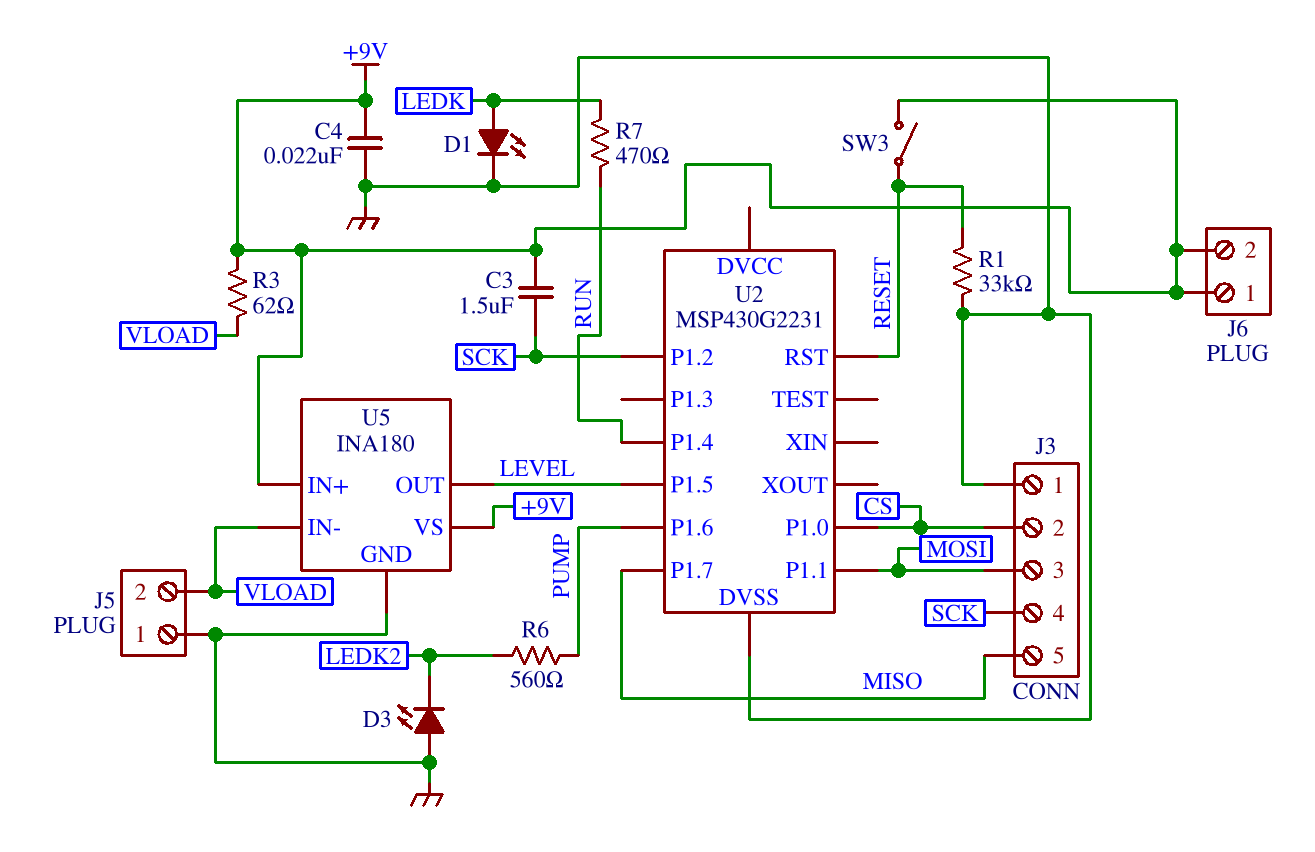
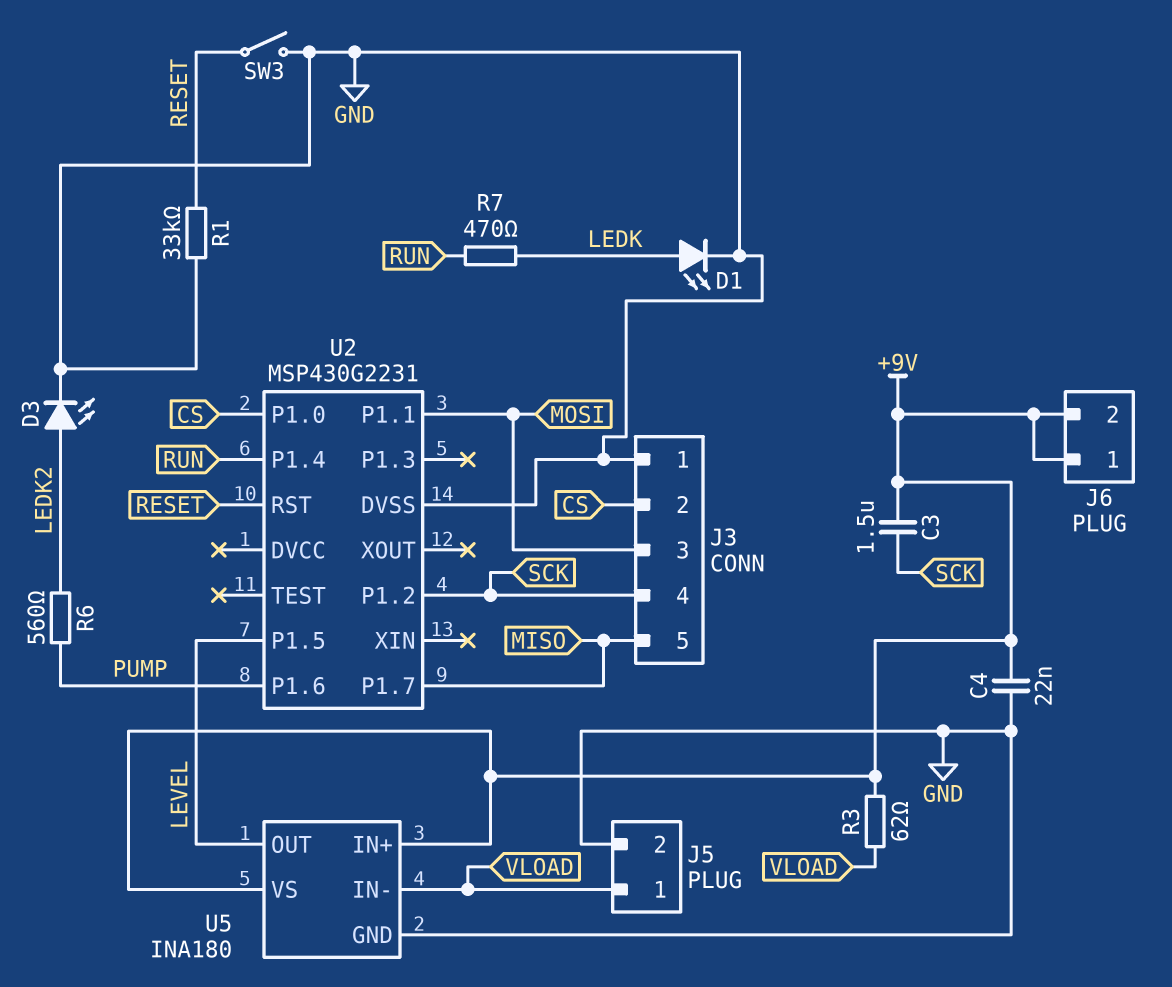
D3: LED (A GND, K LEDK2) -> LED (A LEDK2, K GND)
J5 pin 1: GND -> VLOAD
J5 pin 2: VLOAD -> GND
SW3: switch (+9V, RESET) -> switch (GND, RESET)

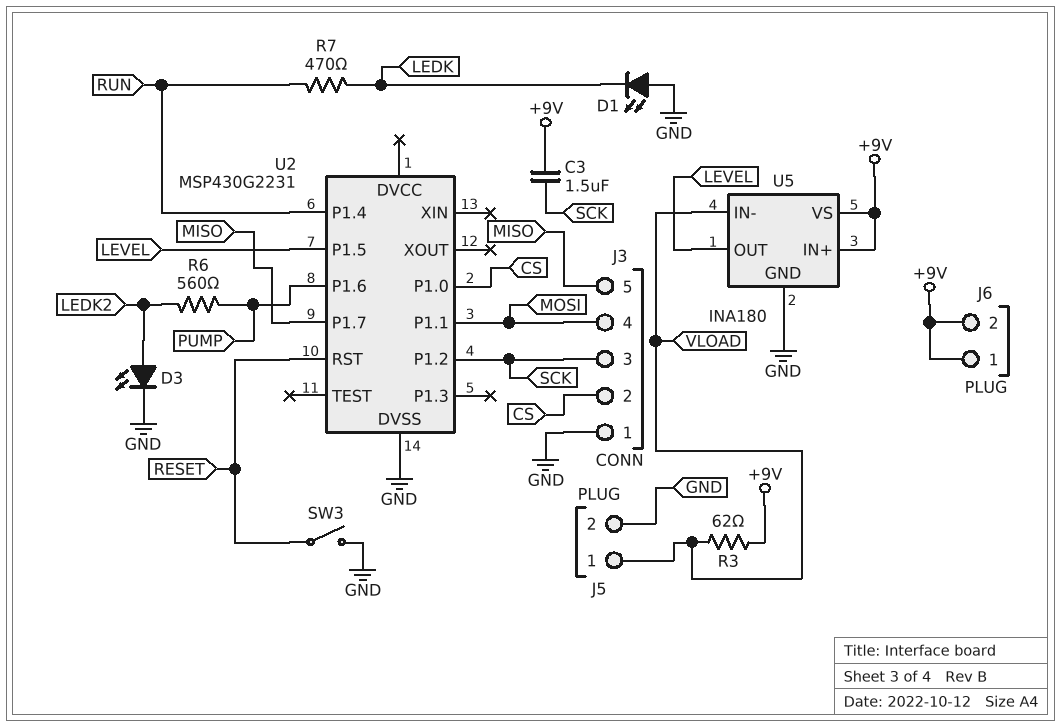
C4: 22nF (+9V, GND) -> none
D1: LED (A LEDK, K GND) -> LED (A GND, K LEDK)
J3 pin 3: MOSI -> SCK
J3 pin 4: SCK -> MOSI
R1: 33k (GND, RESET) -> none

